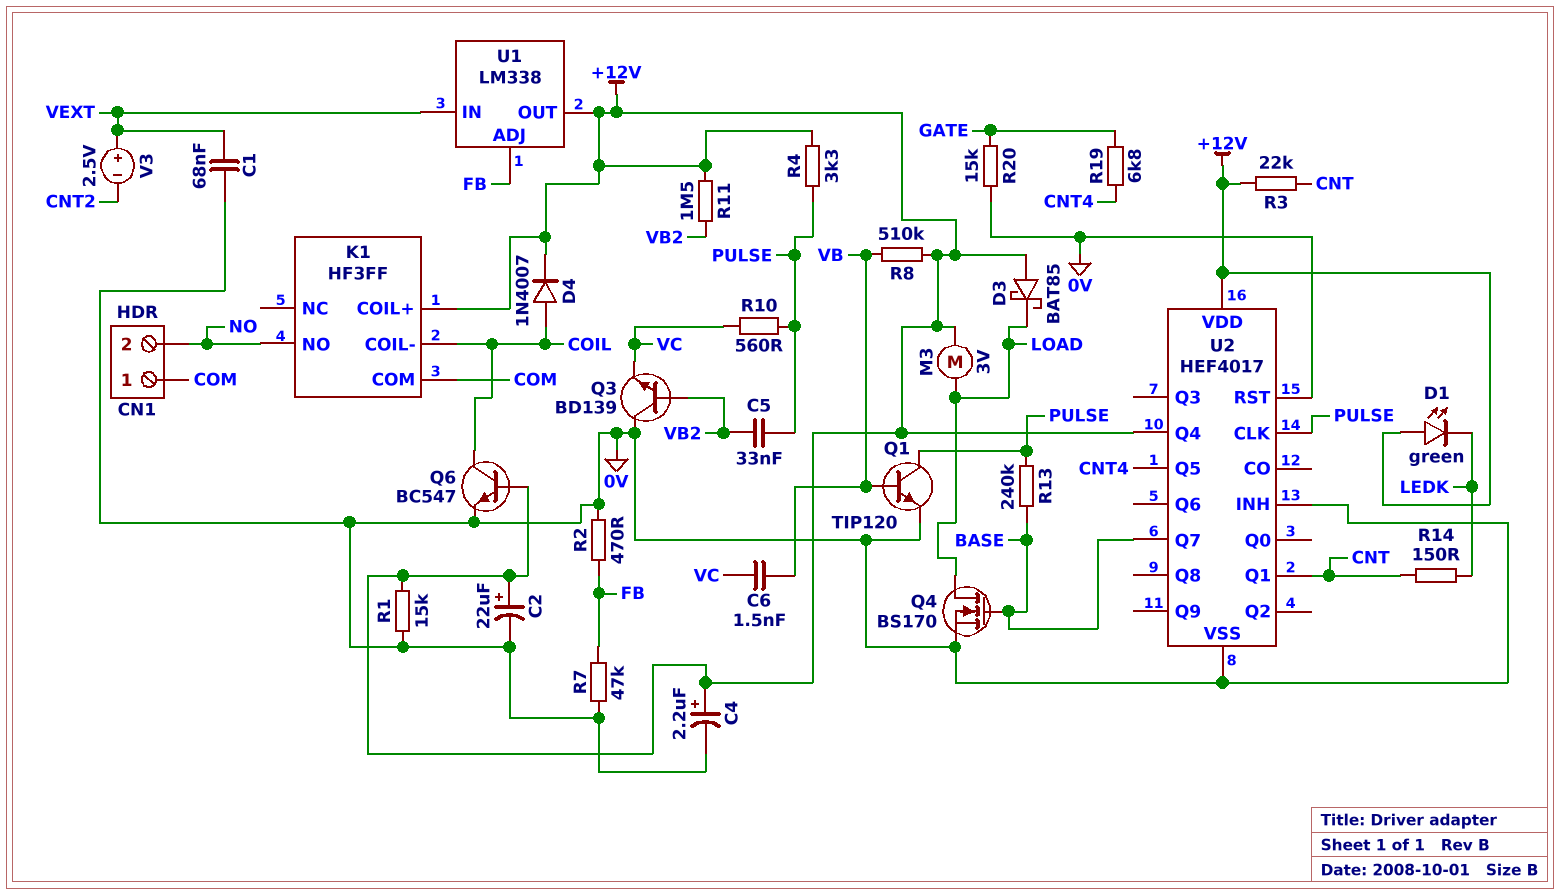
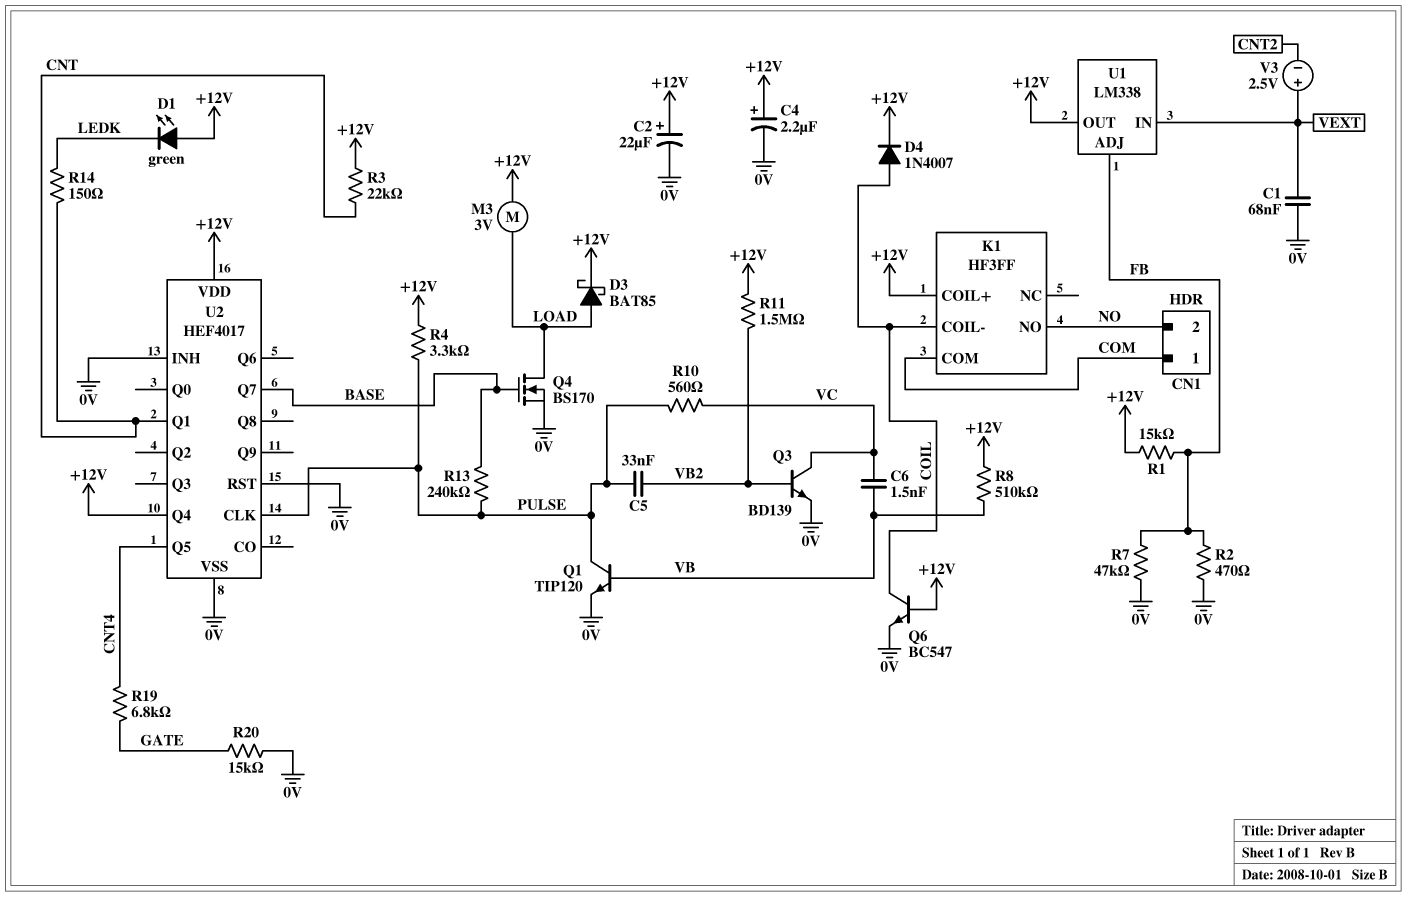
D3: schottky BAT85 (A +12V, K LOAD) -> schottky BAT85 (A LOAD, K +12V)
Q3: NPN BD139 (B VB2, C 0V, E VC) -> NPN BD139 (B VB2, C VC, E 0V)
R1: 15k (+12V, 0V) -> 15k (+12V, FB)

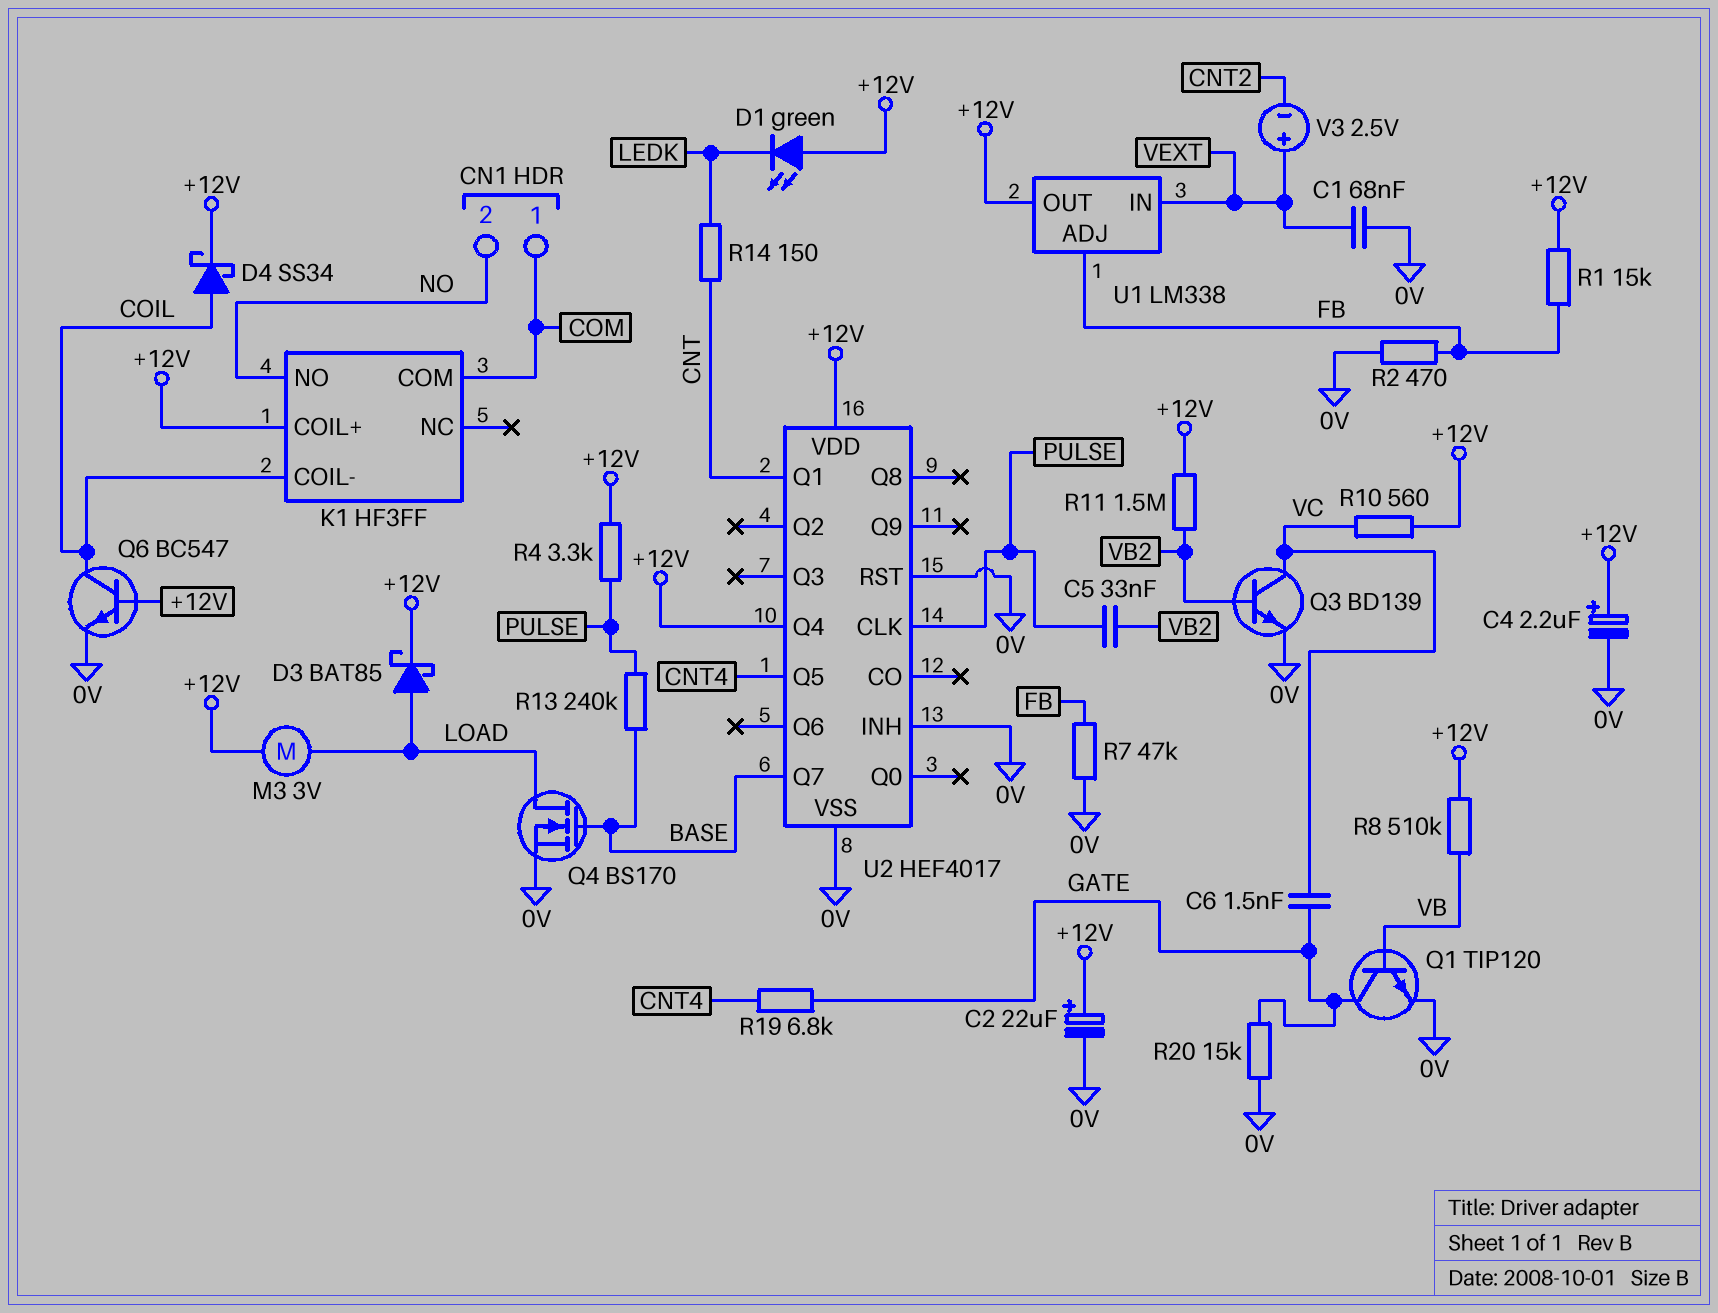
C6: 1.5nF (VB, VC) -> 1.5nF (GATE, VC)
D4: diode 1N4007 (A COIL, K +12V) -> schottky SS34 (A COIL, K +12V)
Q1: NPN TIP120 (B VB, C PULSE, E 0V) -> NPN TIP120 (B VB, C GATE, E 0V)
R3: 22k (+12V, CNT) -> none
R10: 560 (PULSE, VC) -> 560 (+12V, VC)

